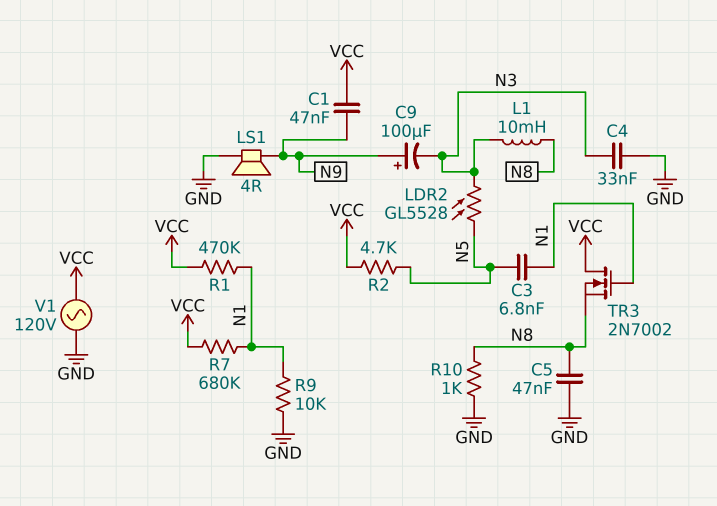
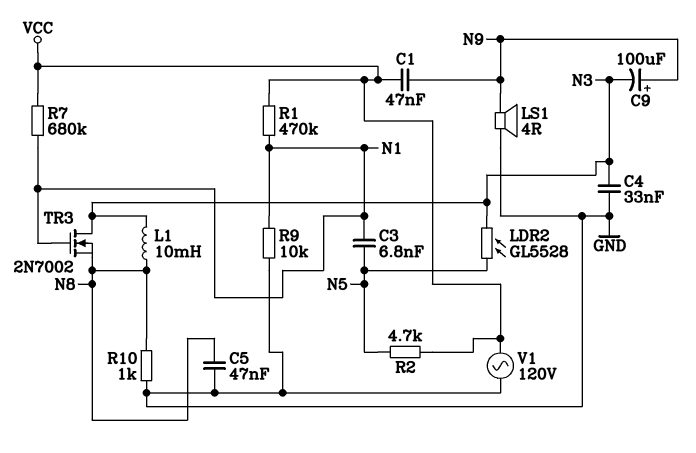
TR3: NMOS 2N7002 (G N1, D VCC, S N8) -> NMOS 2N7002 (G N1, D N3, S N8)

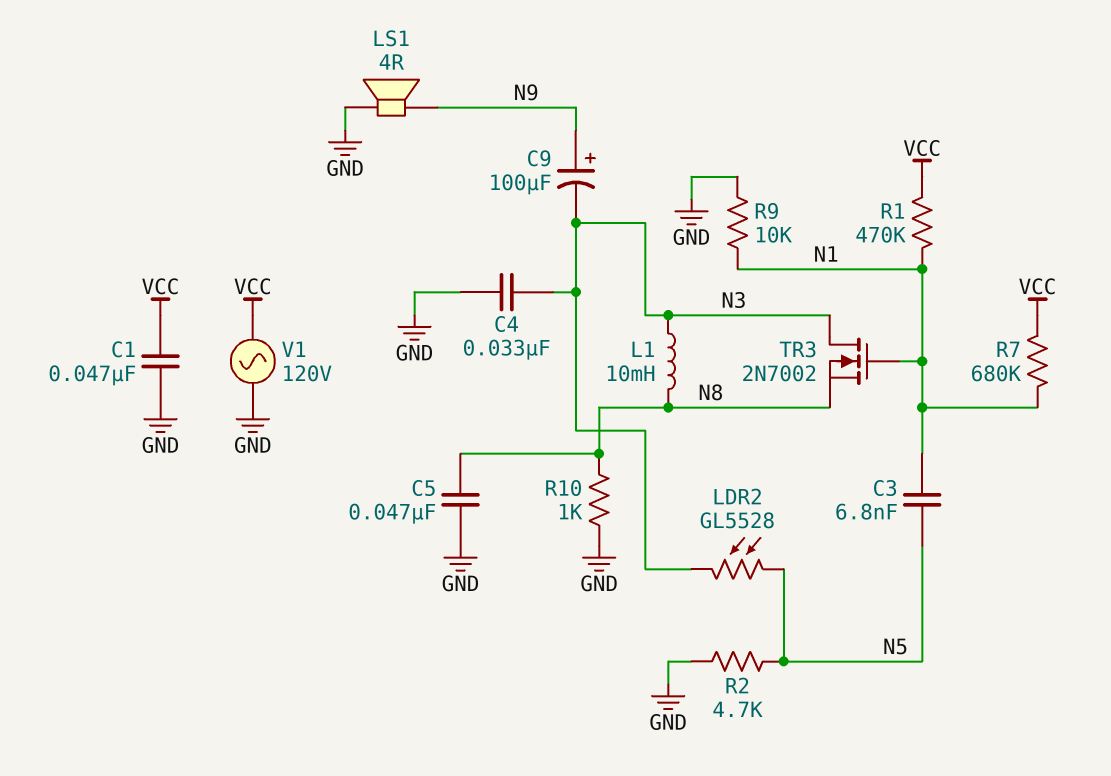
C1: 47nF (N9, VCC) -> 47nF (GND, VCC)
R2: 4.7k (N5, VCC) -> 4.7k (GND, N5)

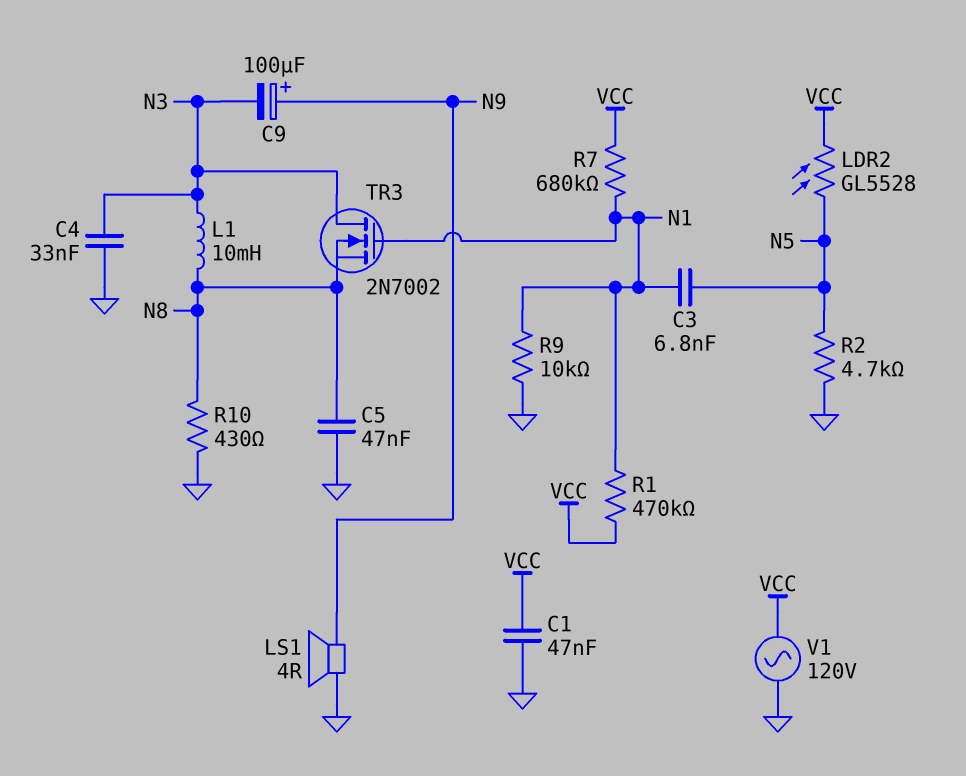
LDR2: GL5528 (N3, N5) -> GL5528 (N5, VCC)
R10: 1k (GND, N8) -> 430 (GND, N8)

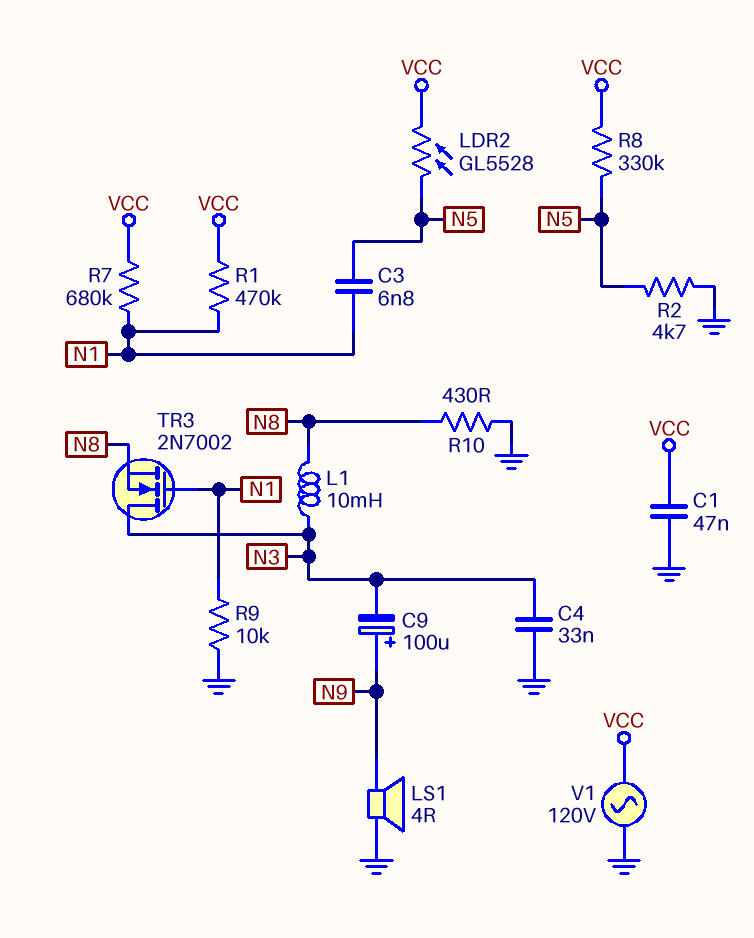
C5: 47nF (GND, N8) -> none
R8: none -> 330k (N5, VCC)

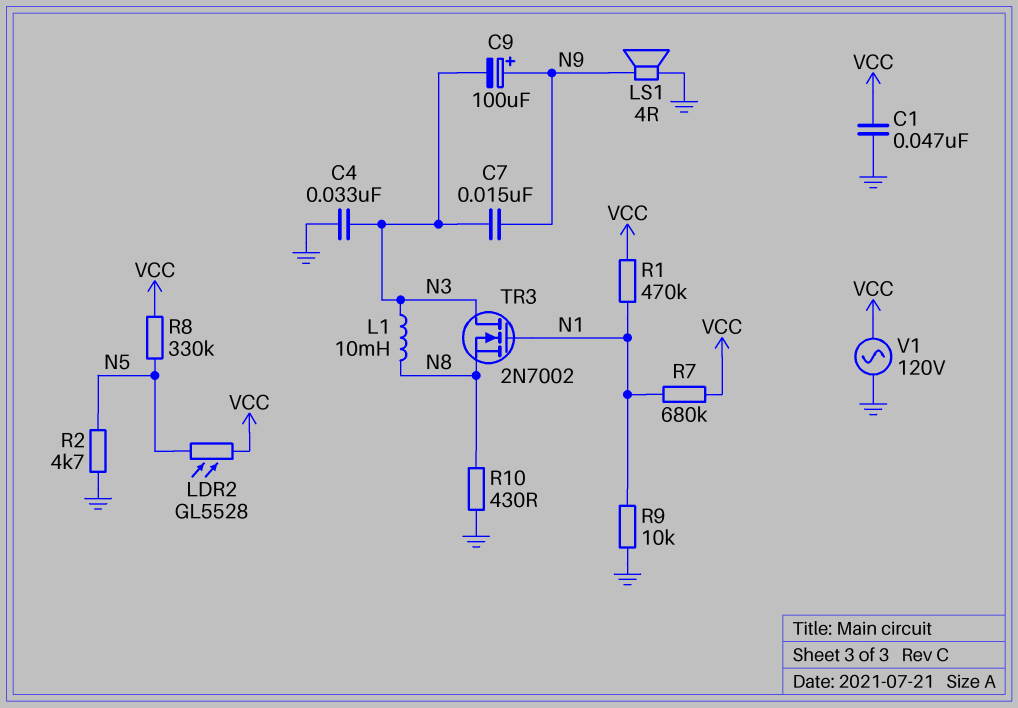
C3: 6.8nF (N1, N5) -> none
C7: none -> 15nF (N3, N9)

